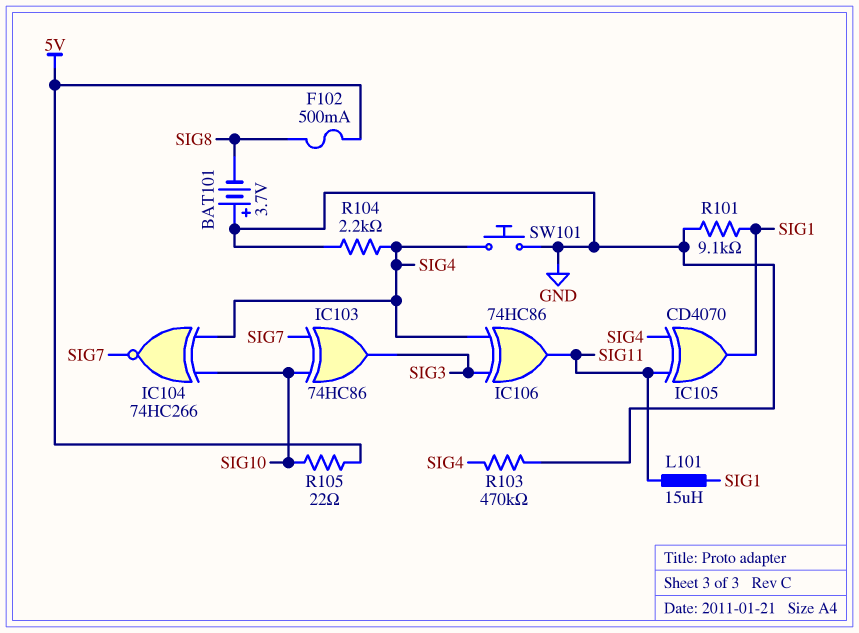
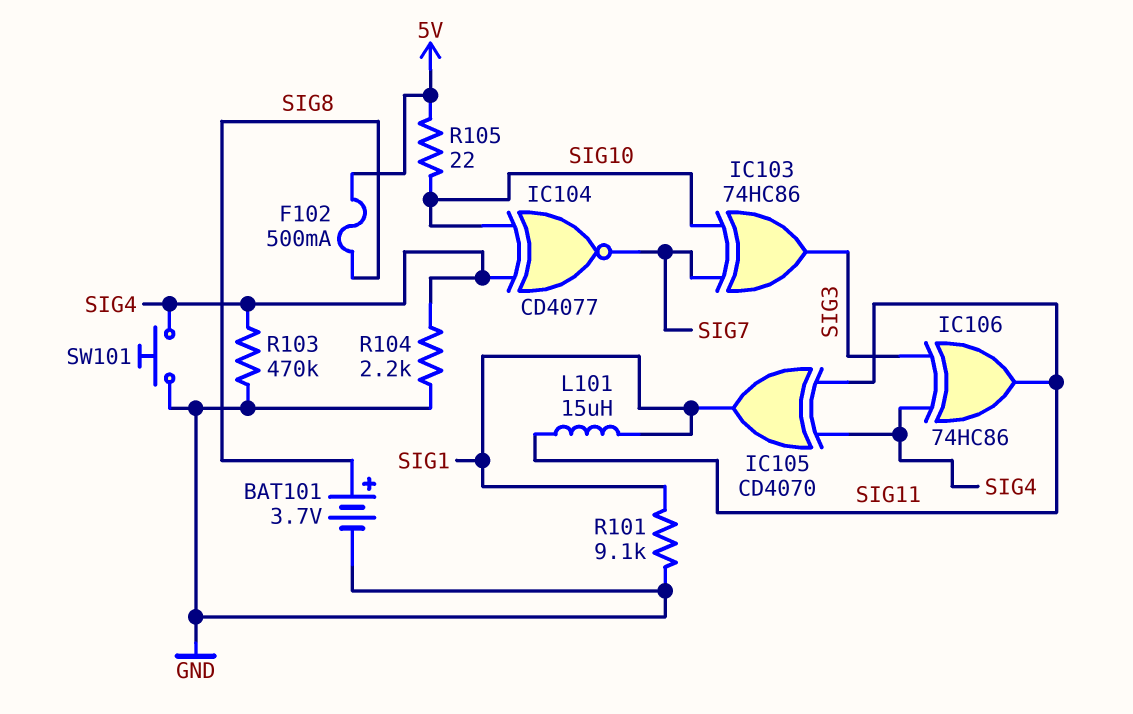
BAT101: 3.7V (plus GND, minus SIG8) -> 3.7V (plus SIG8, minus GND)
IC104: XNOR 74HC266 (in SIG4, in SIG10, out SIG7) -> XNOR CD4077 (in SIG4, in SIG10, out SIG7)

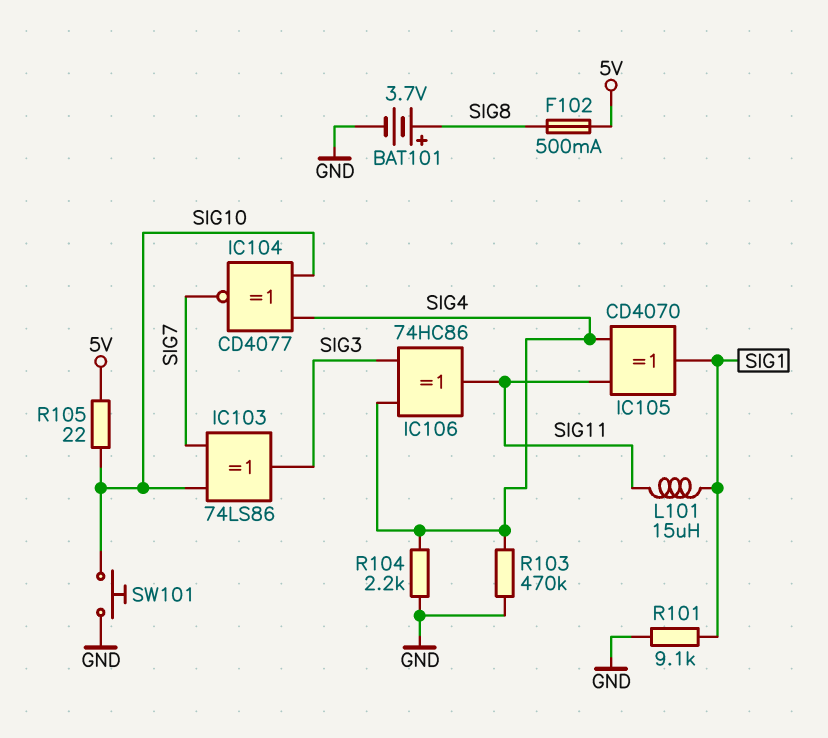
IC103: XOR 74HC86 (in SIG7, in SIG10, out SIG3) -> XOR 74LS86 (in SIG7, in SIG10, out SIG3)
SW101: button (GND, SIG4) -> button (GND, SIG10)

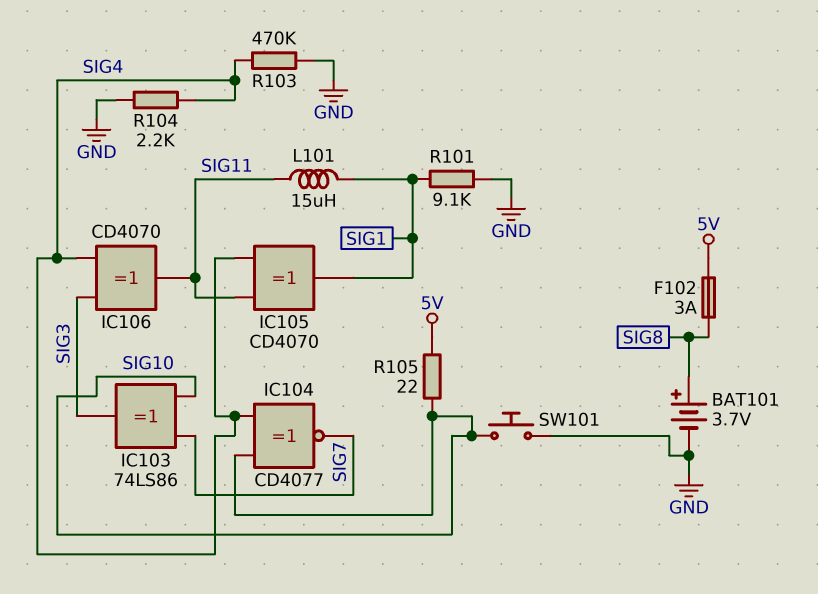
F102: 500mA (5V, SIG8) -> 3A (5V, SIG8)
IC106: XOR 74HC86 (in SIG3, in SIG4, out SIG11) -> XOR CD4070 (in SIG3, in SIG4, out SIG11)

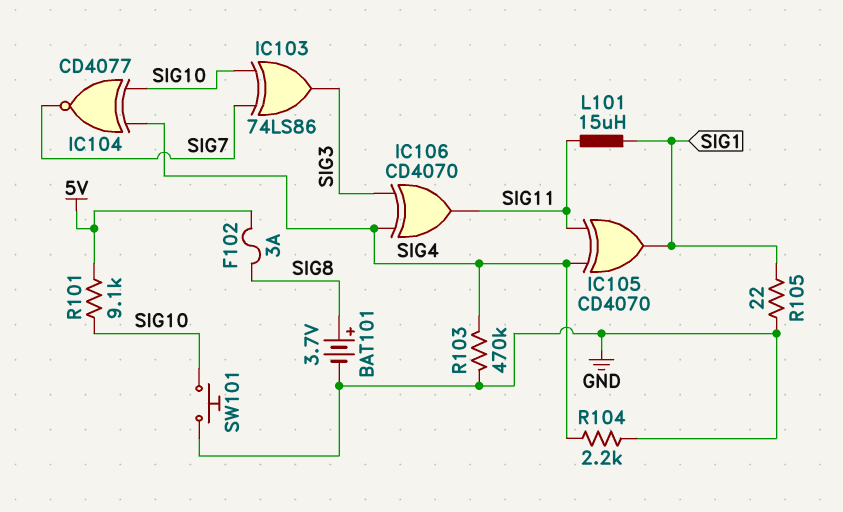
R101: 9.1k (GND, SIG1) -> 9.1k (5V, SIG10)
R105: 22 (5V, SIG10) -> 22 (GND, SIG1)

